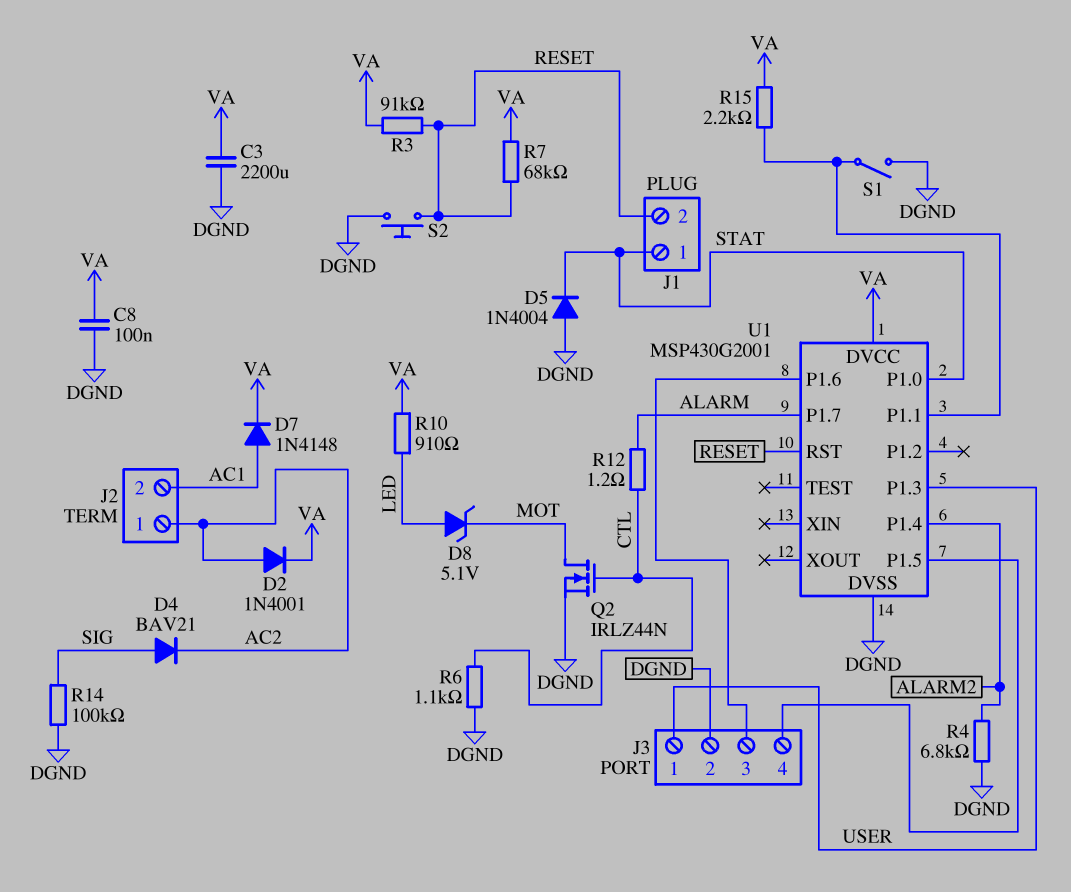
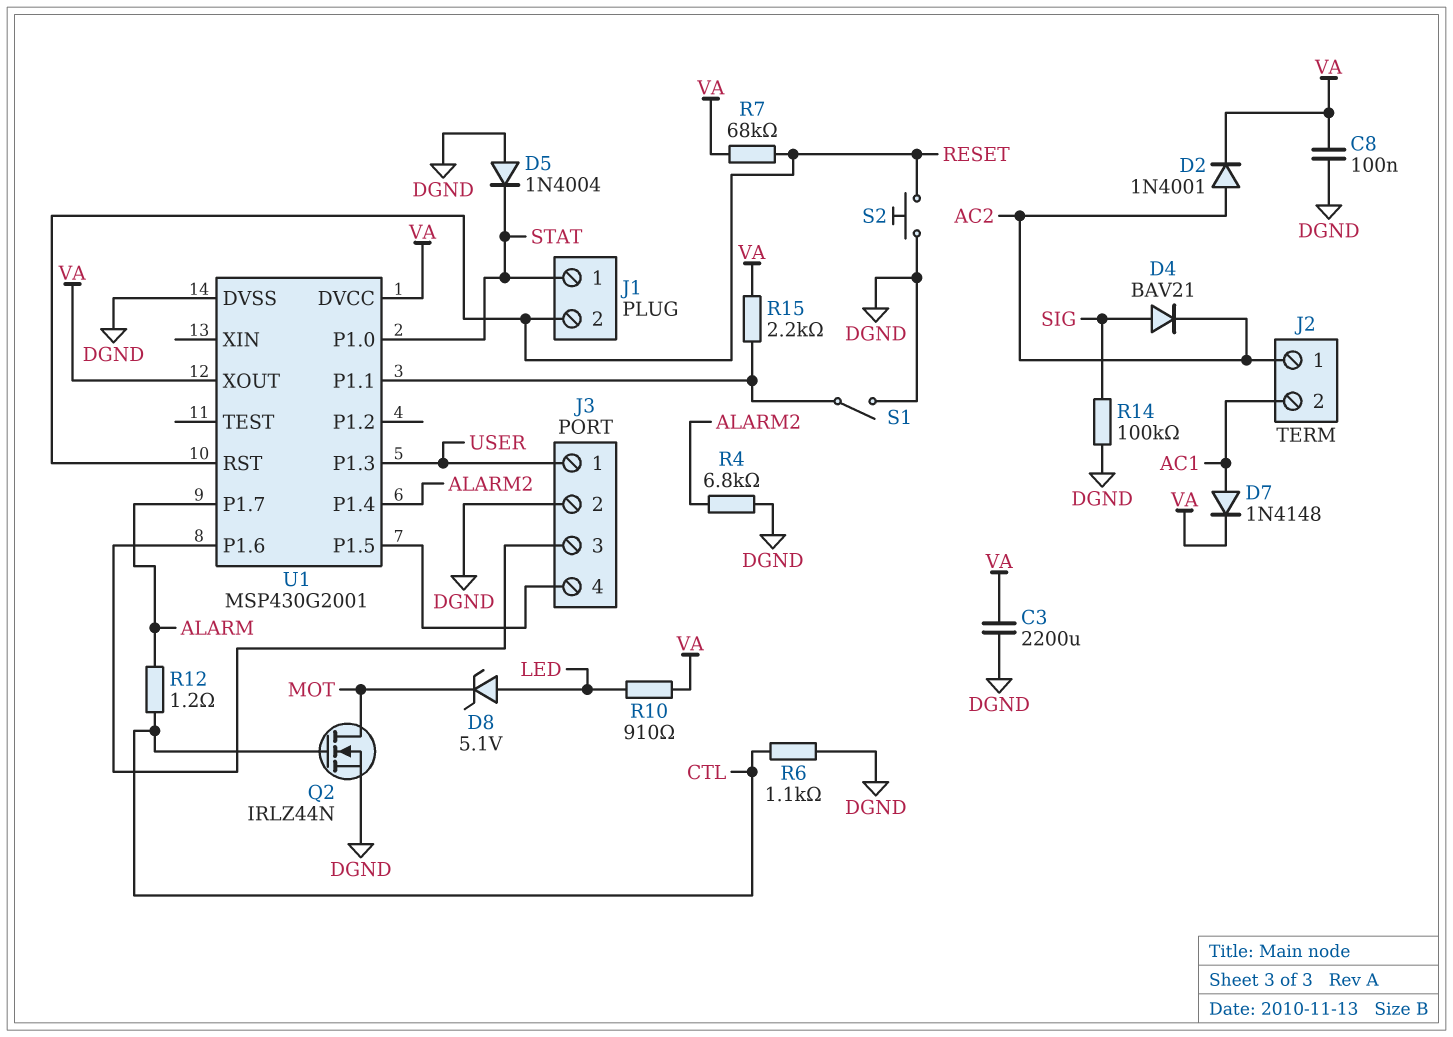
R3: 91k (RESET, VA) -> none
U1 pin XOUT: none -> VA

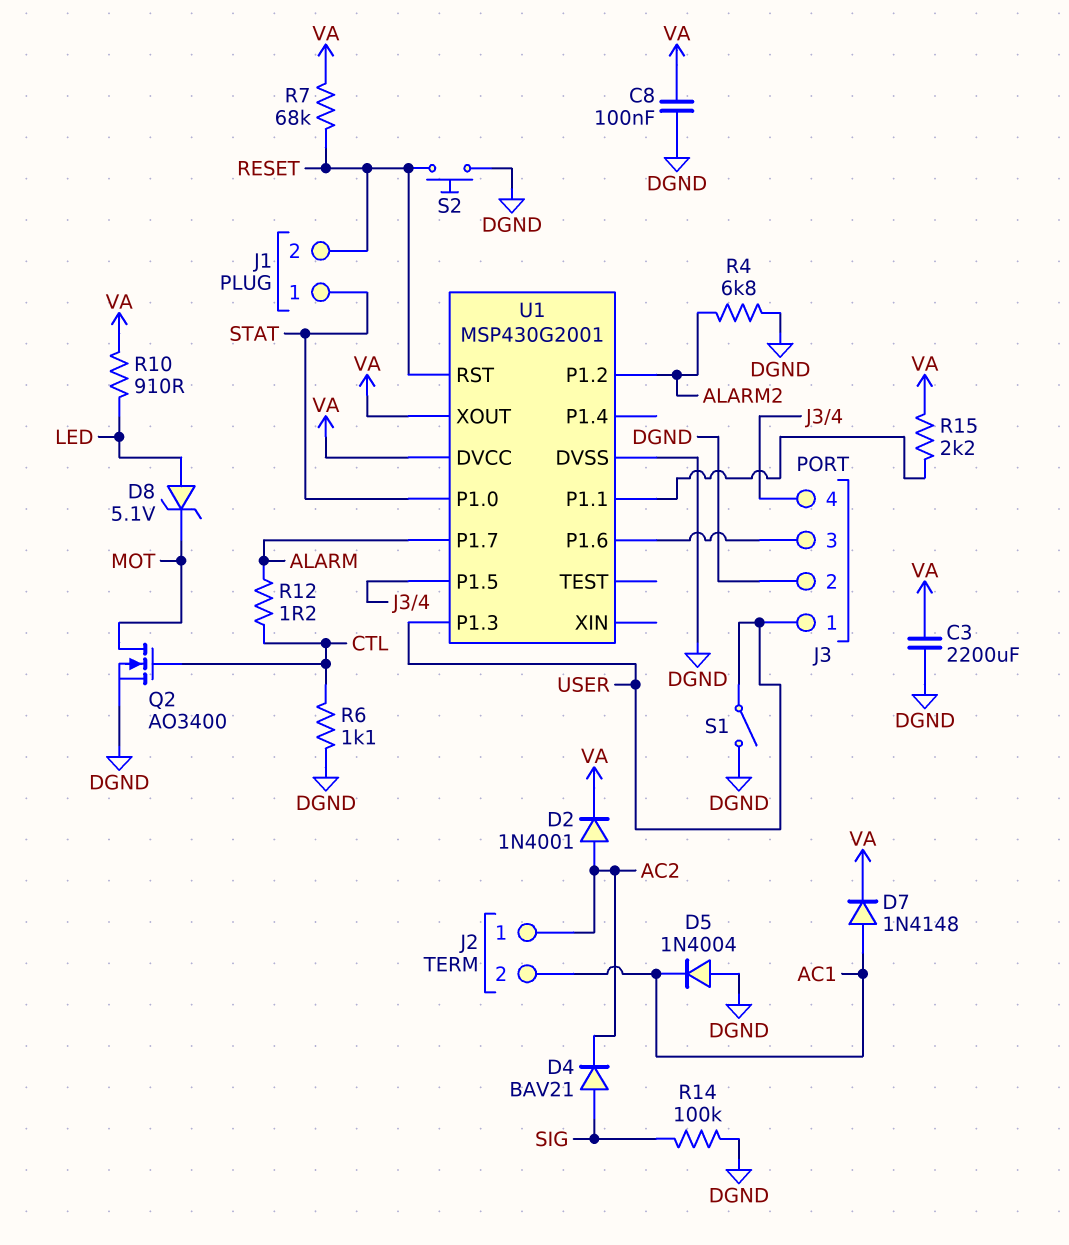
D5: diode 1N4004 (A DGND, K STAT) -> diode 1N4004 (A DGND, K AC1)
Q2: NMOS IRLZ44N (G CTL, D MOT, S DGND) -> NMOS AO3400 (G CTL, D MOT, S DGND)
S1: switch (DGND, U1/P1.1) -> switch (DGND, USER)
U1 pin P1.2: none -> ALARM2
U1 pin P1.4: ALARM2 -> none

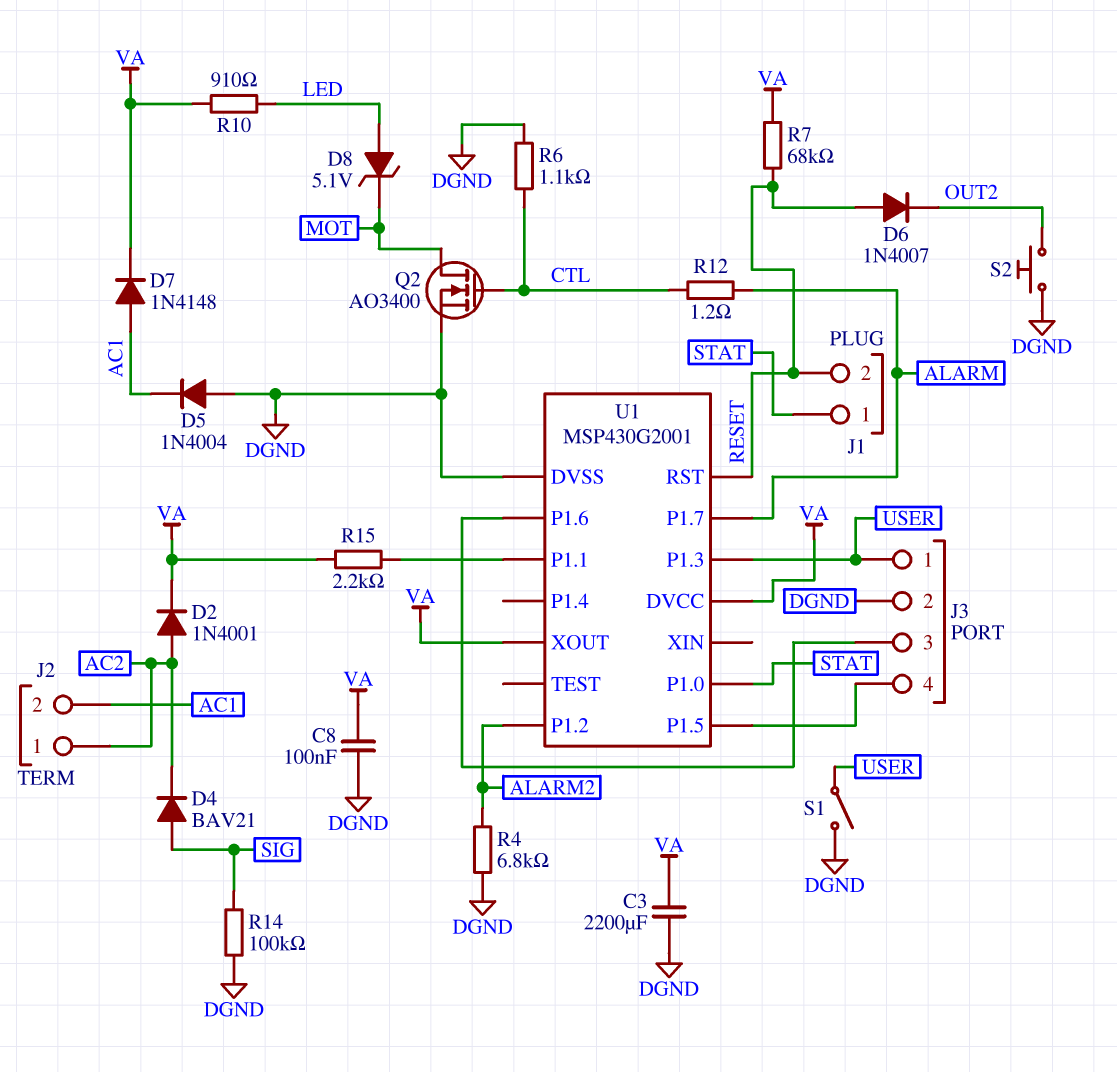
D6: none -> diode 1N4007 (A RESET, K OUT2)
S2: button (DGND, RESET) -> button (DGND, OUT2)

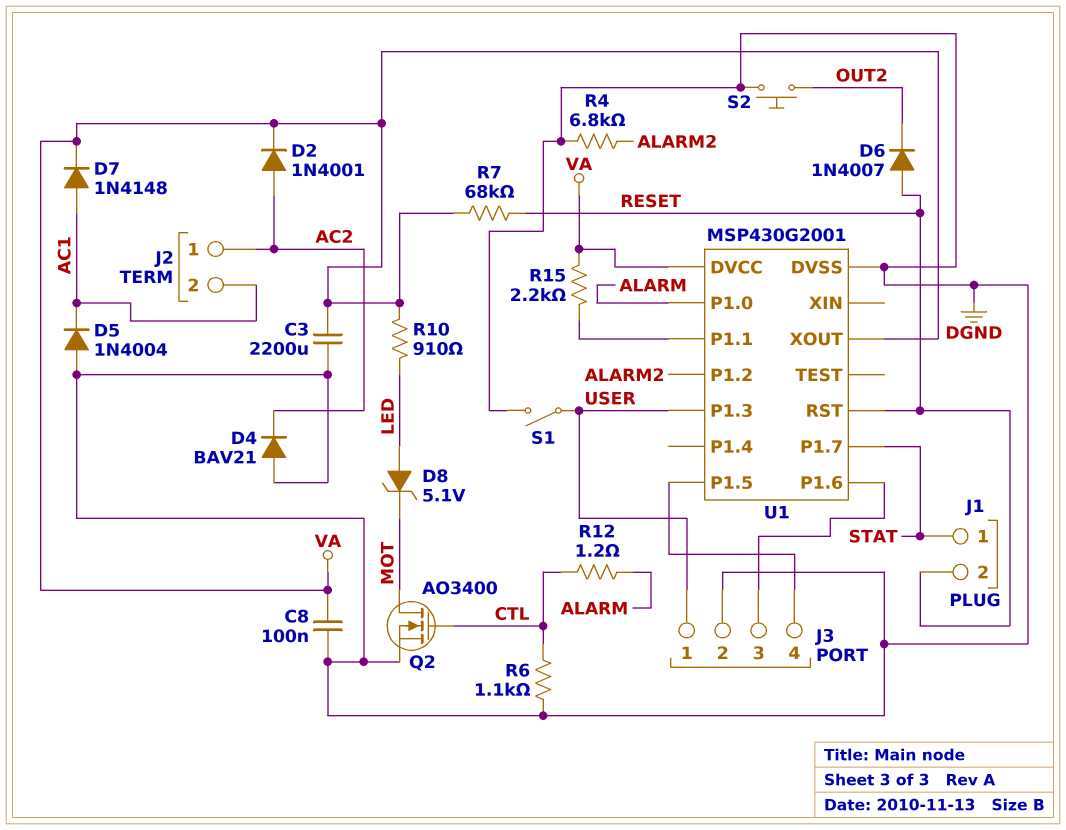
D4: diode BAV21 (A SIG, K AC2) -> diode BAV21 (A DGND, K AC2)
R14: 100k (DGND, SIG) -> none
U1 pin P1.0: STAT -> ALARM
U1 pin P1.7: ALARM -> STAT

